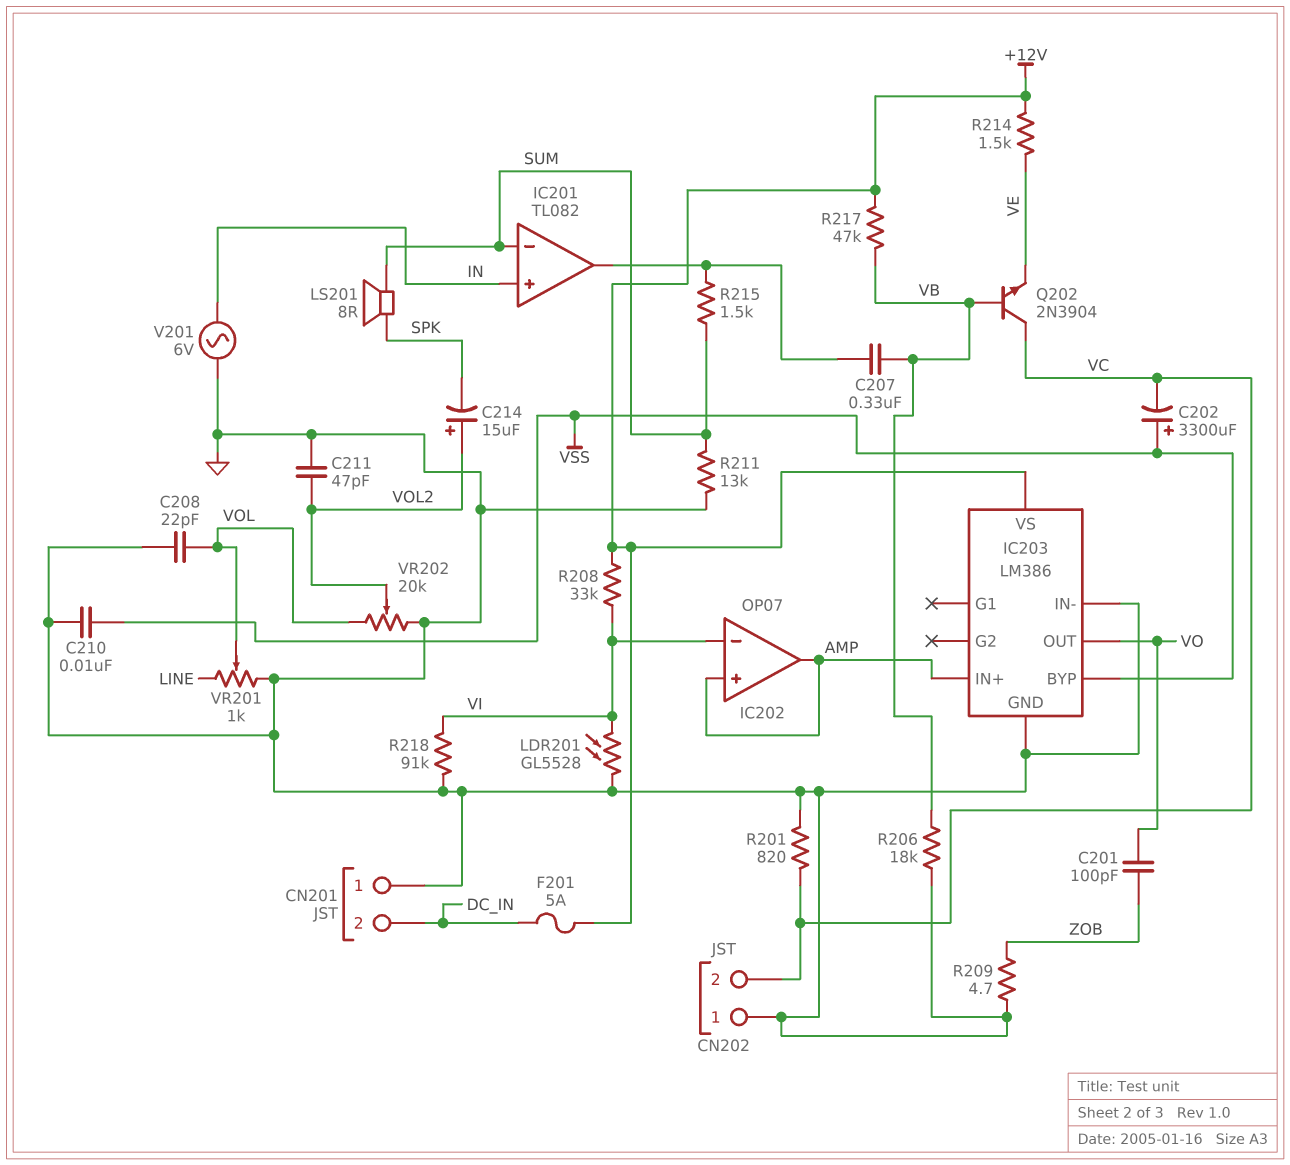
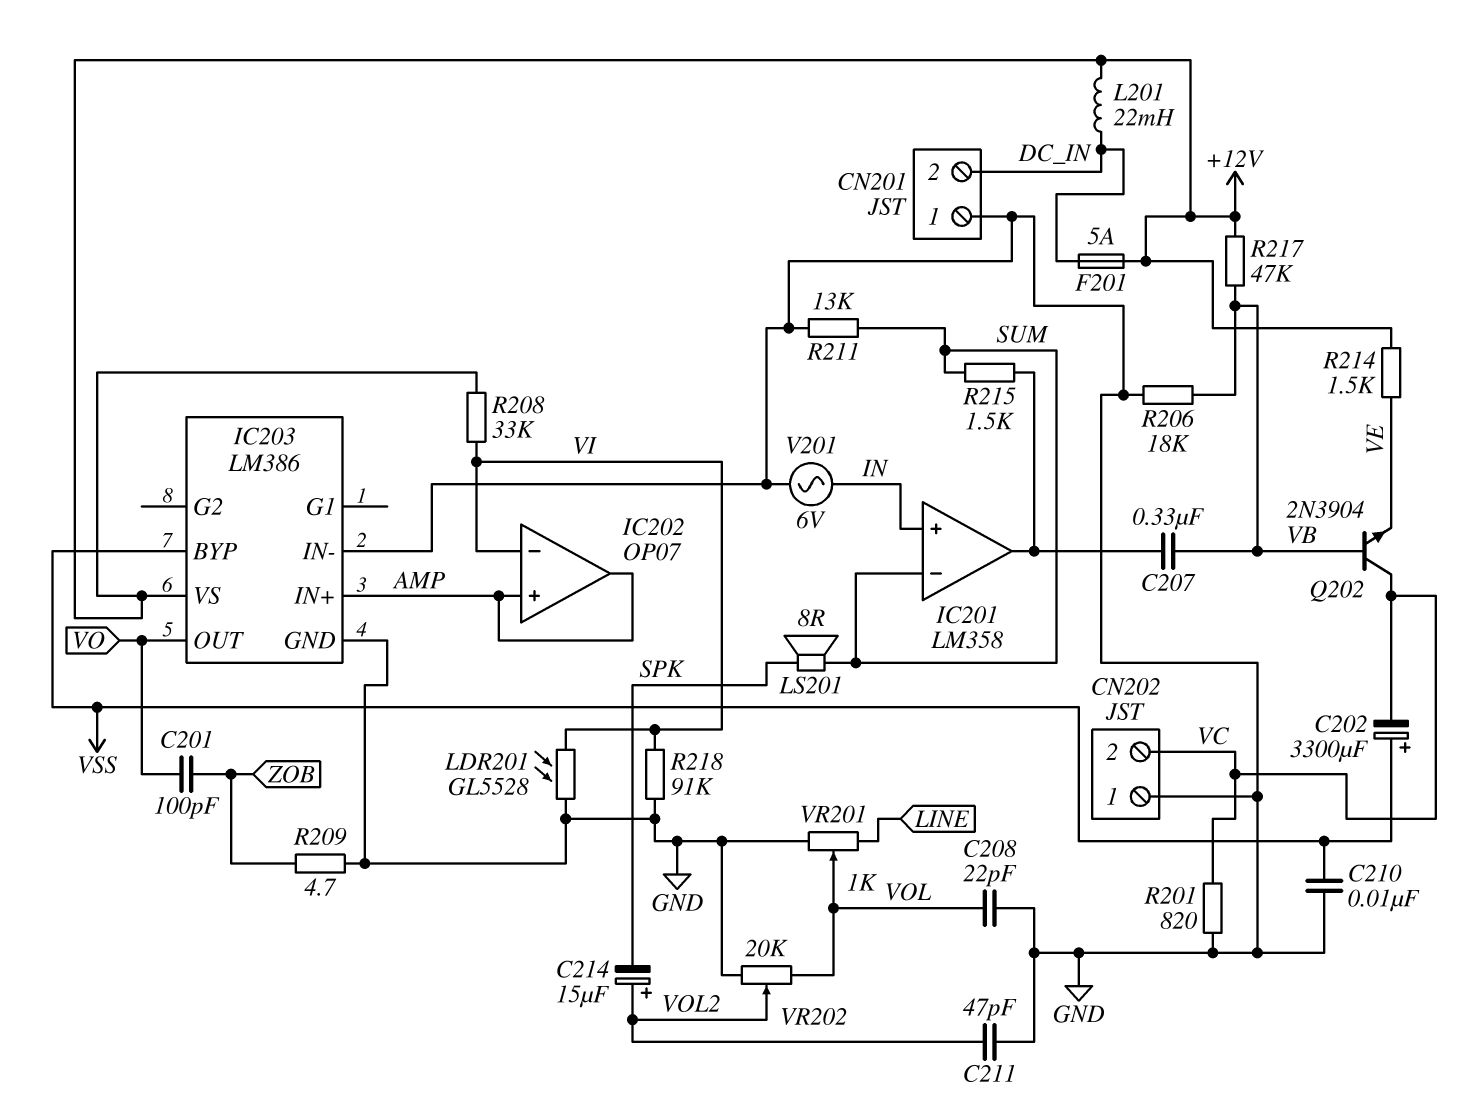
IC201: TL082 -> LM358
L201: none -> 22mH (+12V, DC_IN)

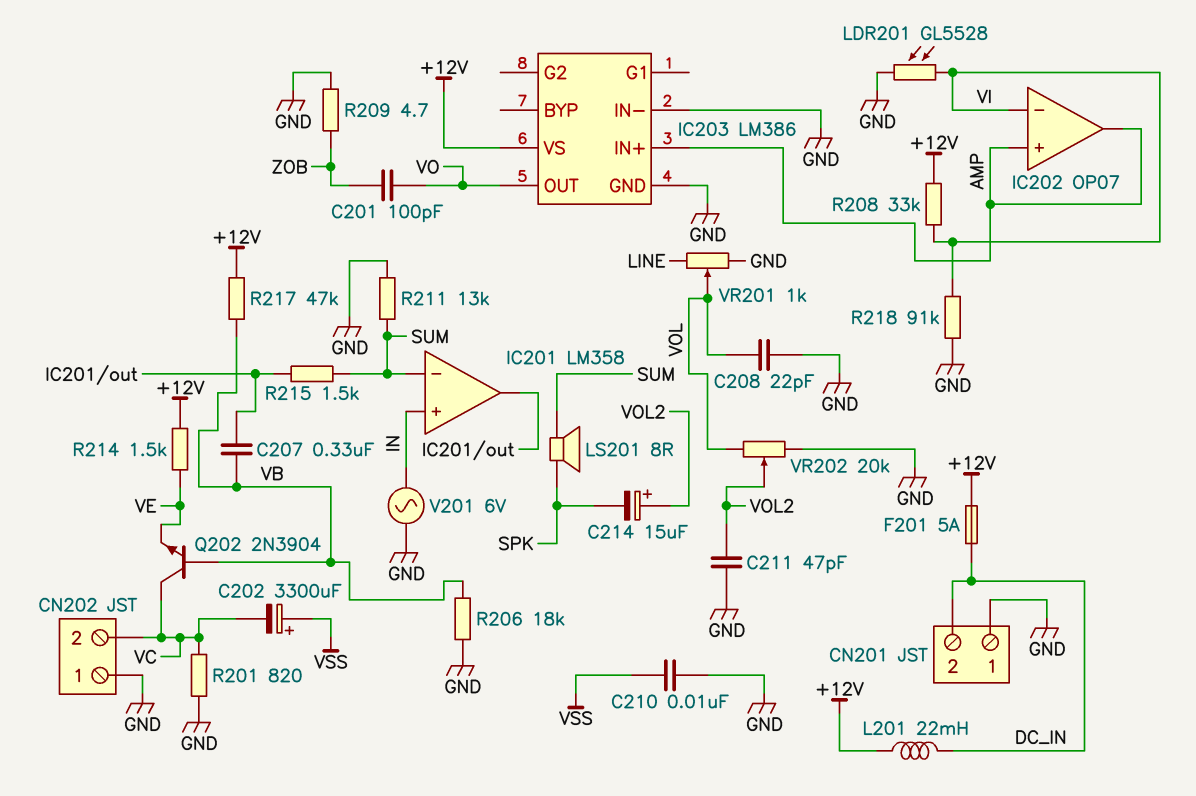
IC203 pin BYP: VSS -> none

